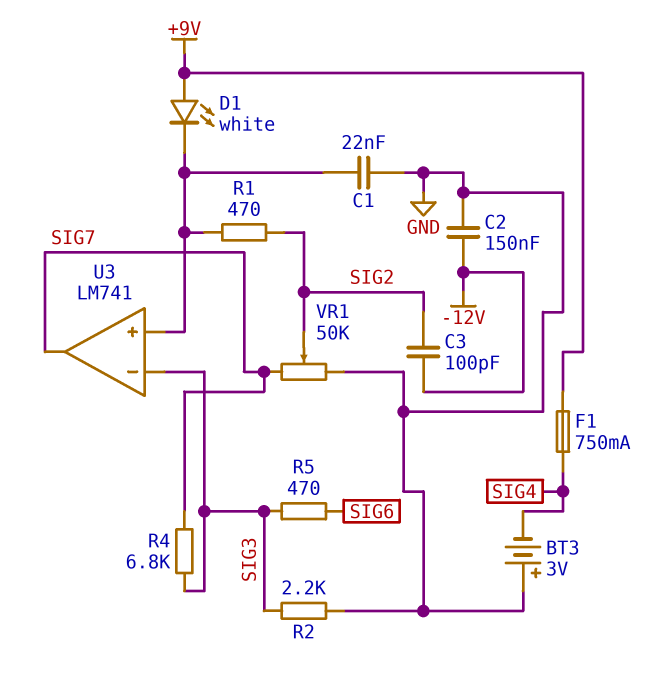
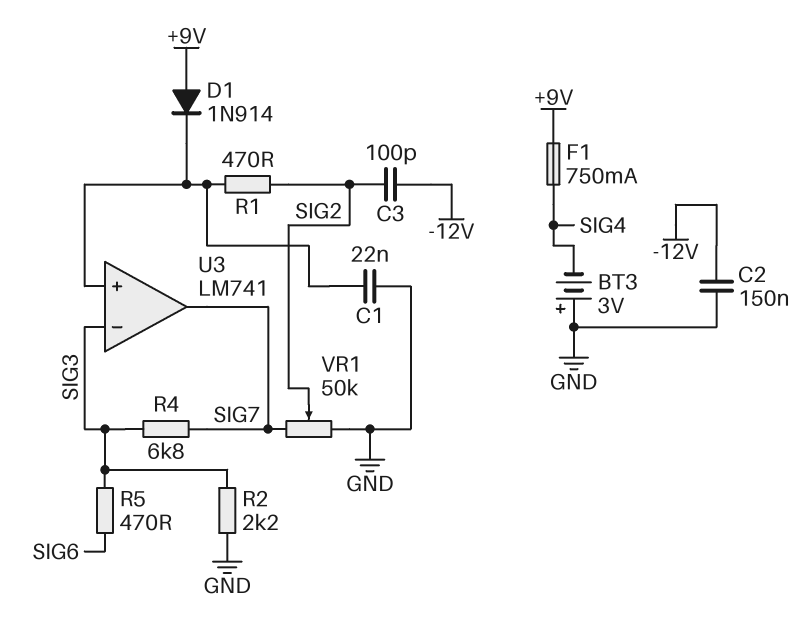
D1: LED white (A +9V, K U3/in+) -> diode 1N914 (A +9V, K U3/in+)

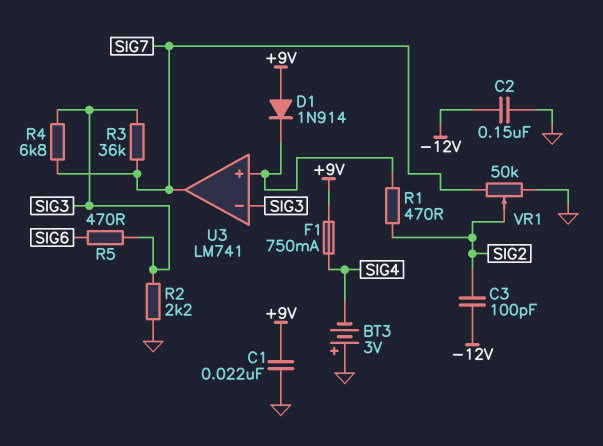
C1: 22nF (GND, U3/in+) -> 22nF (+9V, GND)
R3: none -> 36k (SIG3, SIG7)

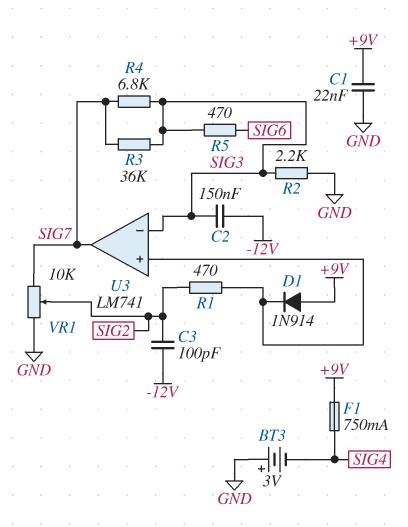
C2: 150nF (-12V, GND) -> 150nF (-12V, SIG3)
VR1: 50k (GND, SIG7, wiper SIG2) -> 10k (GND, SIG7, wiper SIG2)

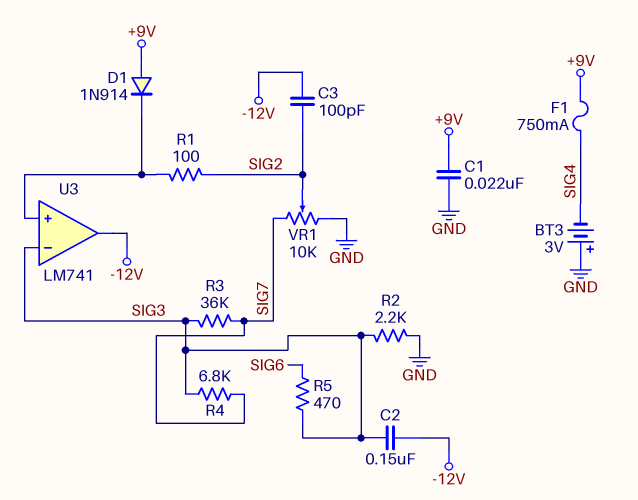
R1: 470 (SIG2, U3/in+) -> 100 (SIG2, U3/in+)
U3 pin out: SIG7 -> -12V

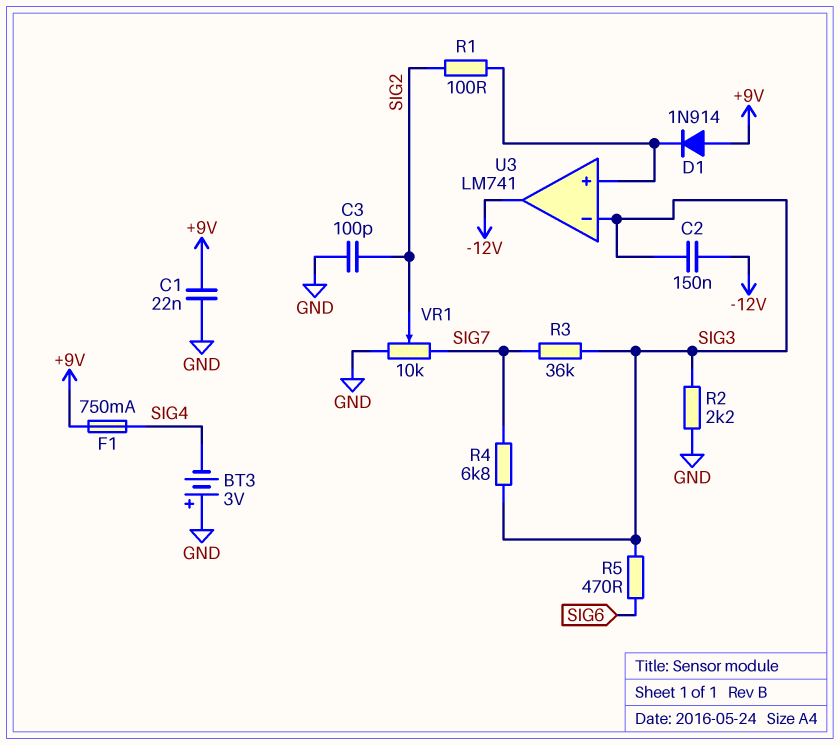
C3: 100pF (-12V, SIG2) -> 100pF (GND, SIG2)

